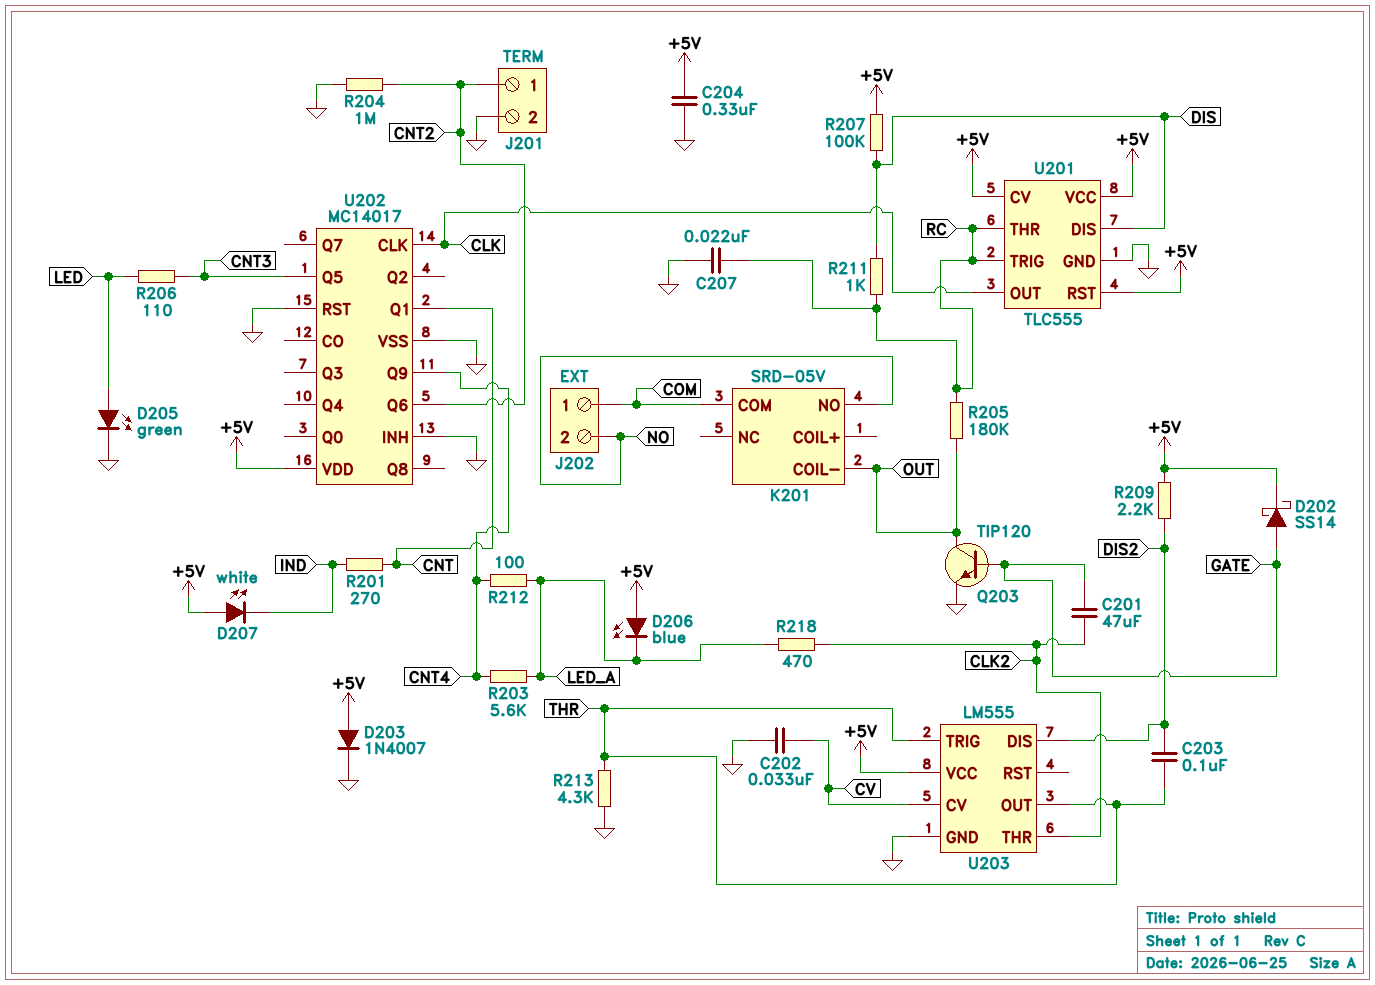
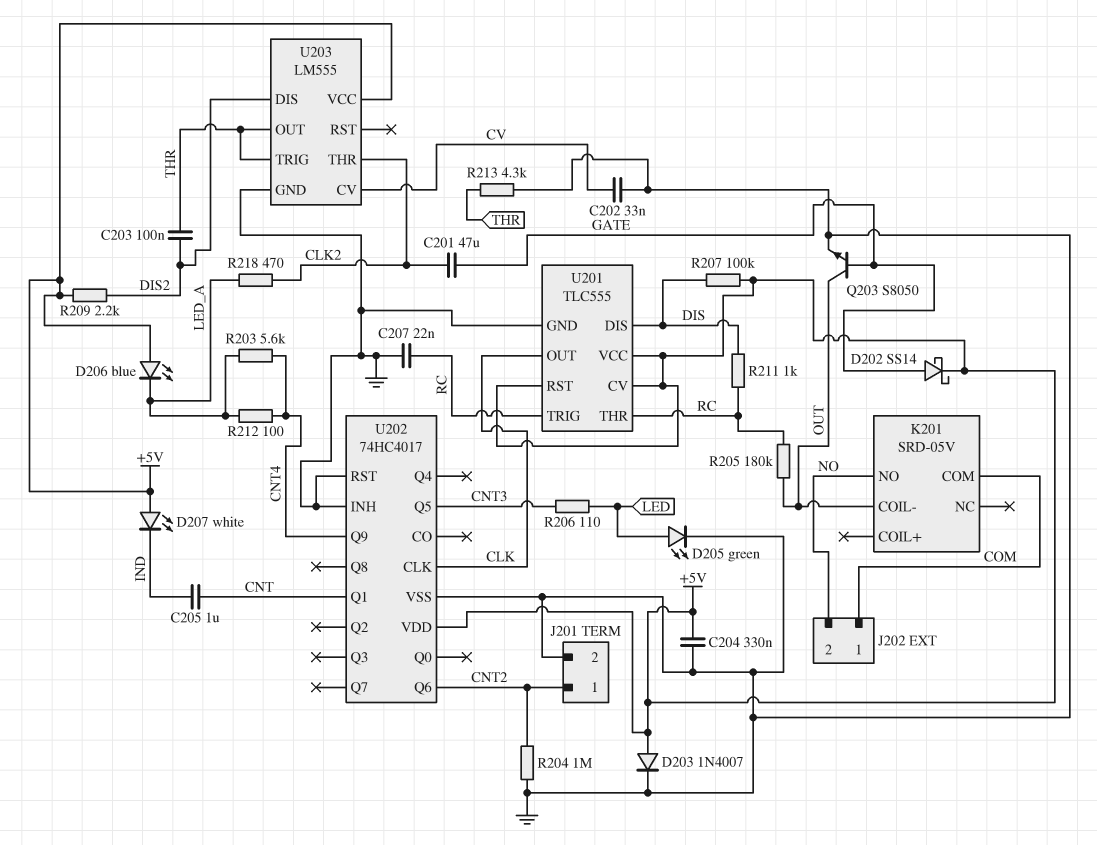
C205: none -> 1uF (CNT, IND)
Q203: NPN TIP120 (B GATE, C OUT, E GND) -> NPN S8050 (B GATE, C OUT, E GND)
R201: 270 (CNT, IND) -> none
U202: MC14017 -> 74HC4017

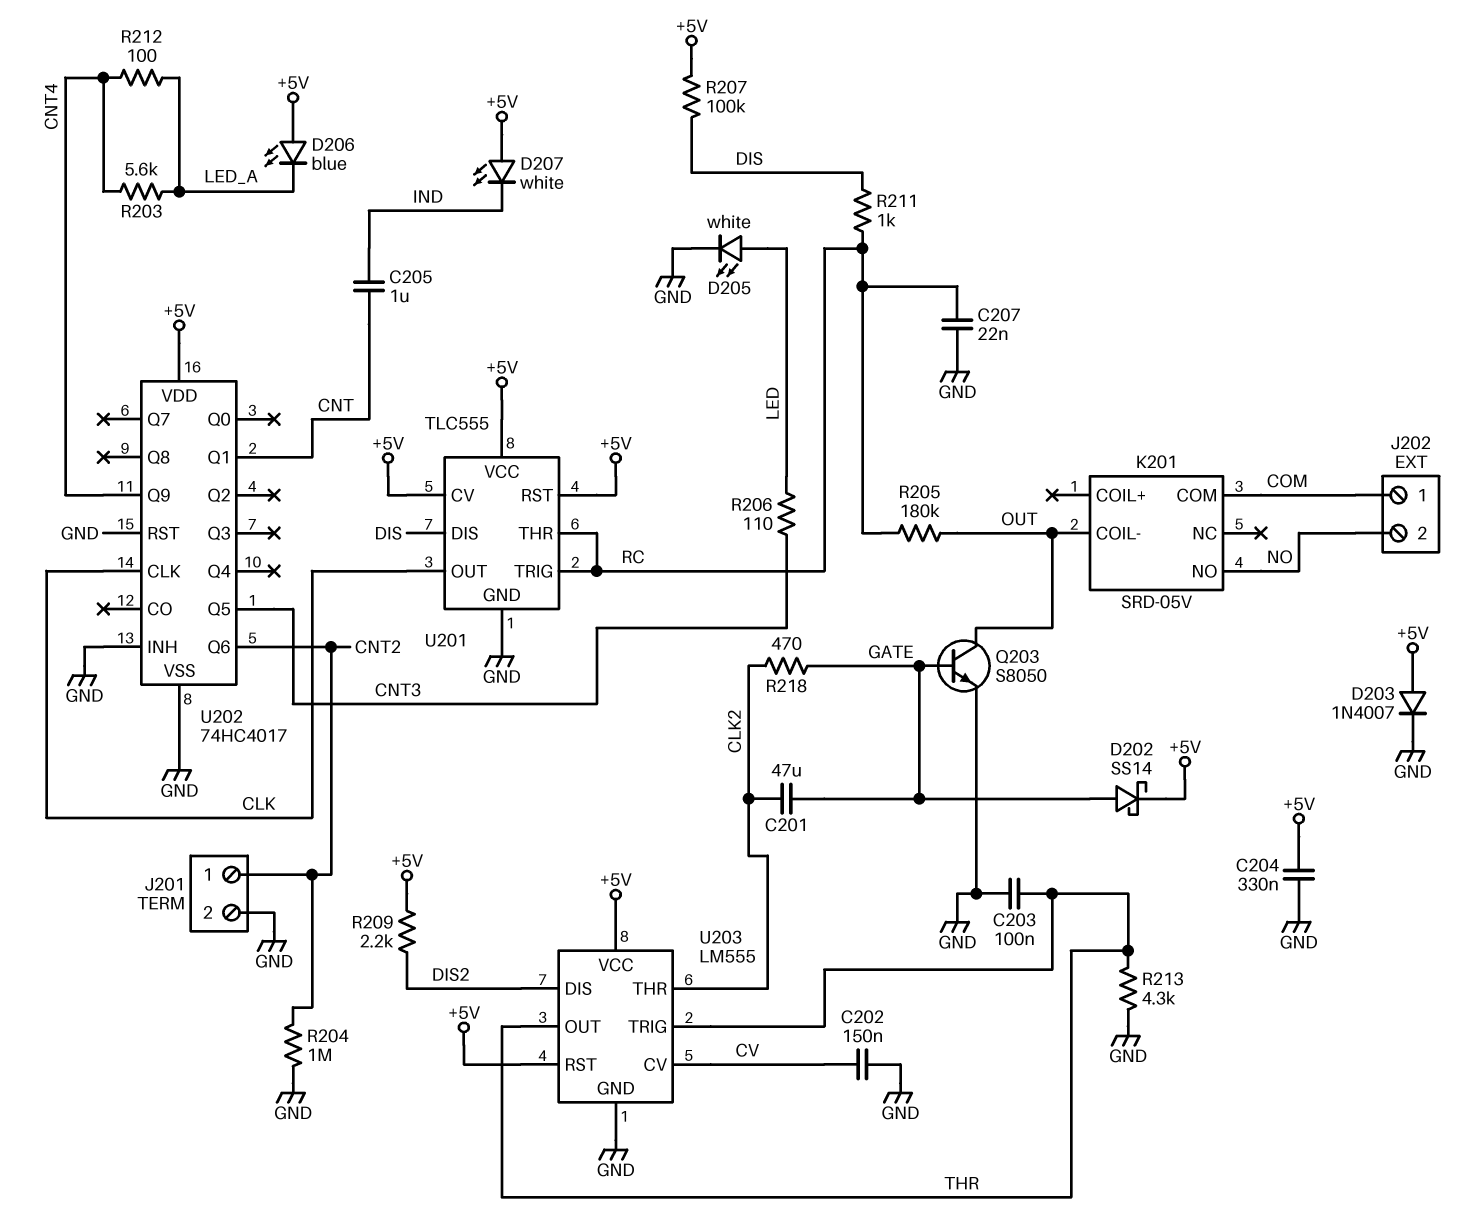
C202: 33nF (CV, GND) -> 150nF (CV, GND)
C203: 100nF (DIS2, THR) -> 100nF (GND, THR)
D205: LED green (A LED, K GND) -> LED white (A LED, K GND)
R218: 470 (CLK2, LED_A) -> 470 (CLK2, GATE)
U203 pin RST: none -> +5V

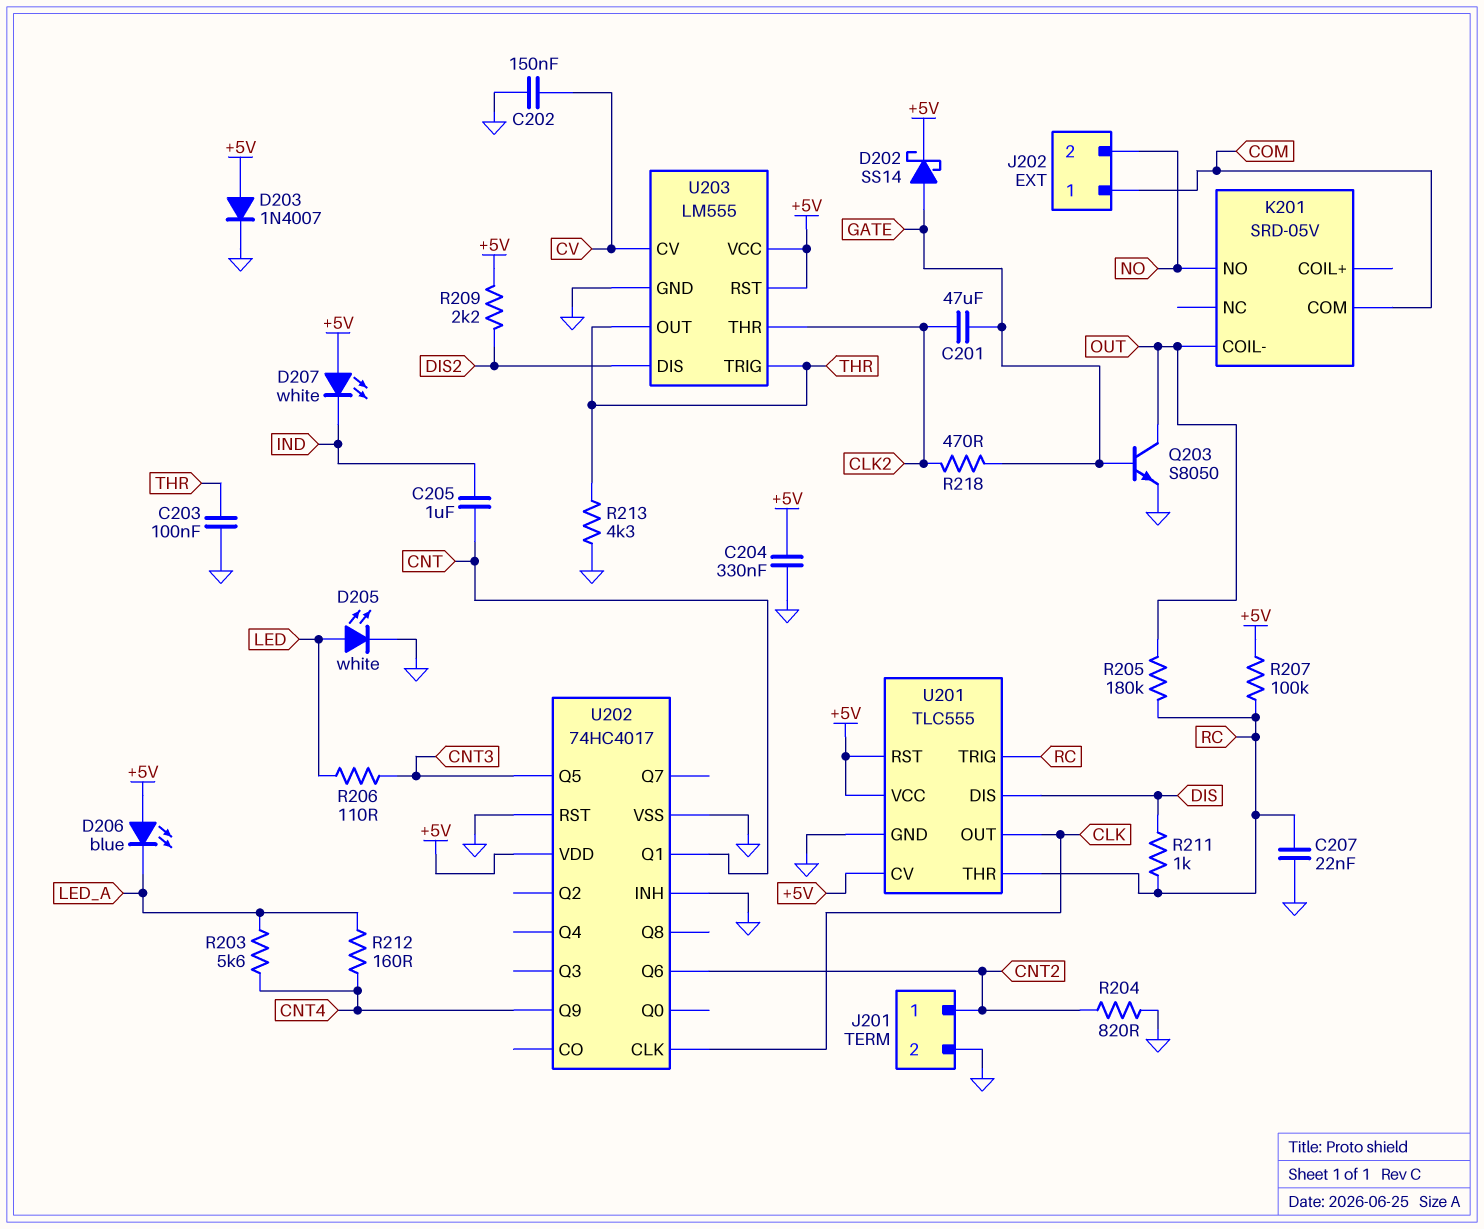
R204: 1M (CNT2, GND) -> 820 (CNT2, GND)
R207: 100k (+5V, DIS) -> 100k (+5V, RC)
R212: 100 (CNT4, LED_A) -> 160 (CNT4, LED_A)

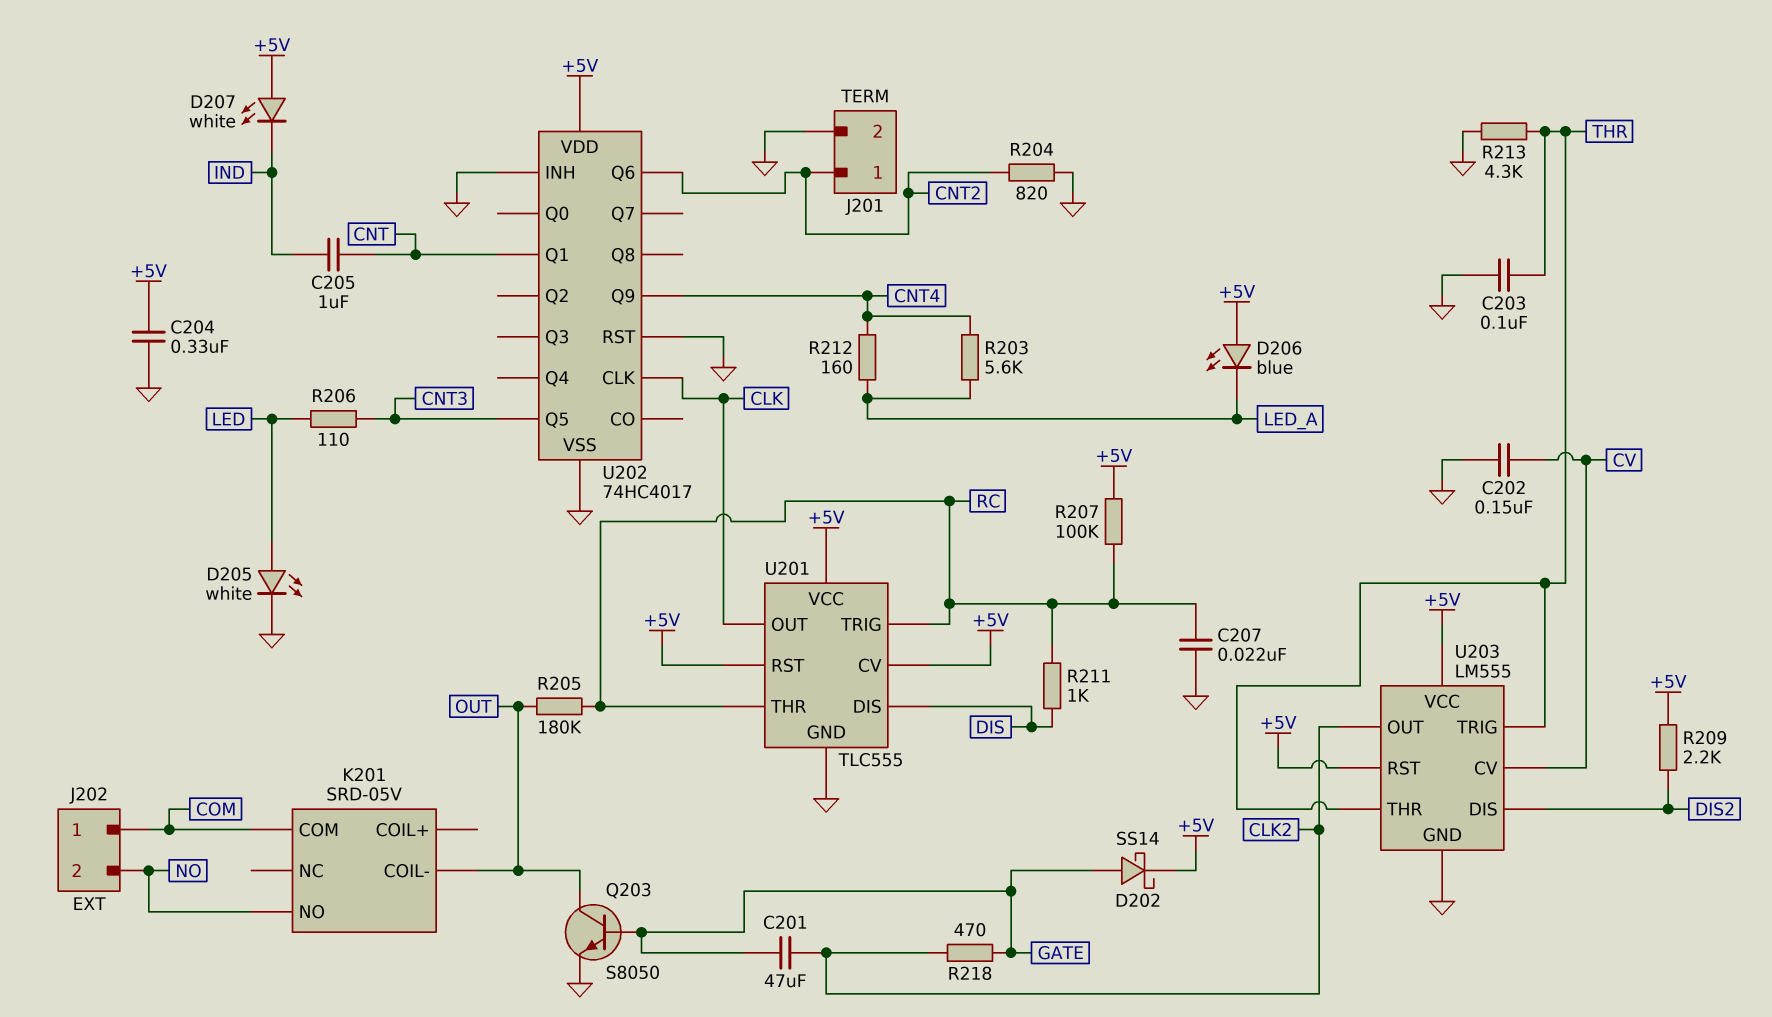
D203: diode 1N4007 (A +5V, K GND) -> none
U203 pin OUT: THR -> CLK2
U203 pin THR: CLK2 -> THR

